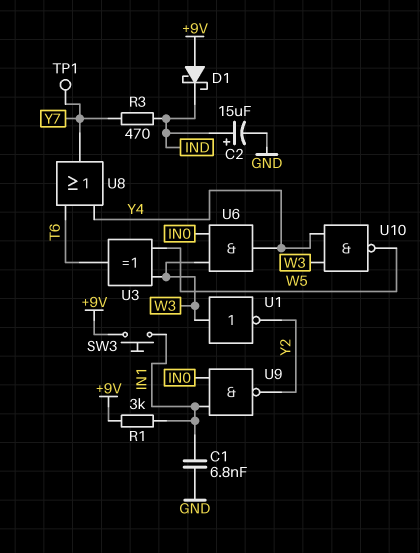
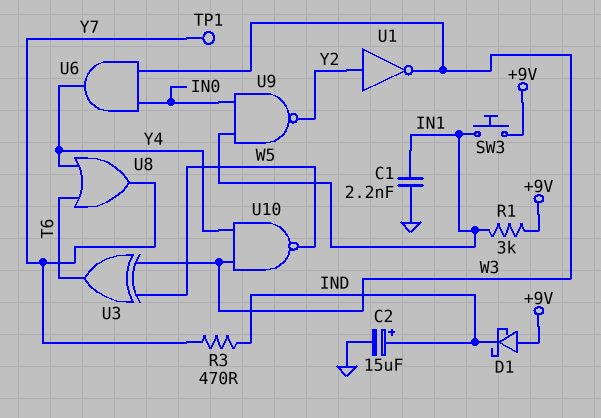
C1: 6.8nF (GND, IN1) -> 2.2nF (GND, IN1)
U1: NOT (in W3, out Y2) -> NOT (in Y2, out W3)

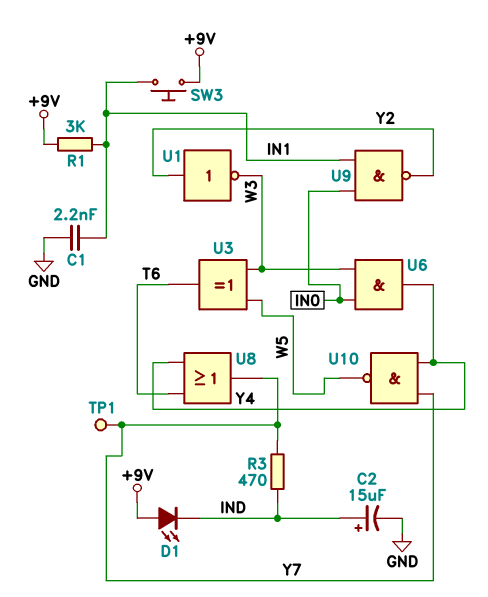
D1: schottky (A +9V, K IND) -> LED (A +9V, K IND)
U10: NAND (in W3, in Y4, out W5) -> NAND (in Y4, in Y7, out W5)

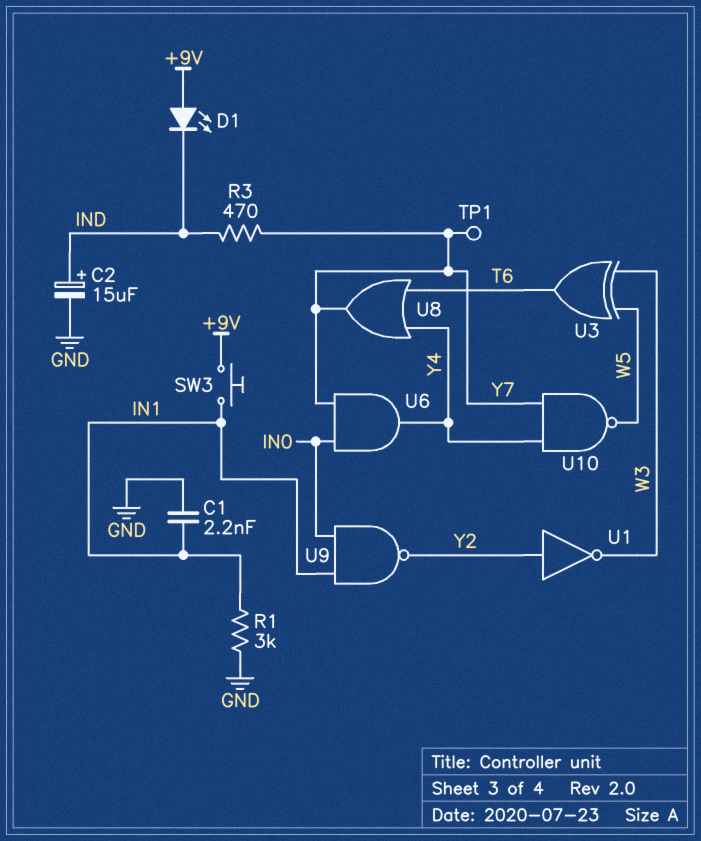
R1: 3k (+9V, IN1) -> 3k (GND, IN1)
U6: AND (in IN0, in W3, out Y4) -> AND (in IN0, in Y7, out Y4)

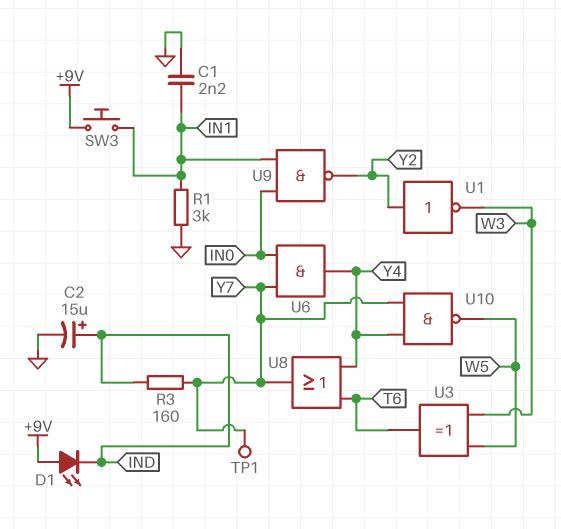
R3: 470 (IND, Y7) -> 160 (IND, Y7)

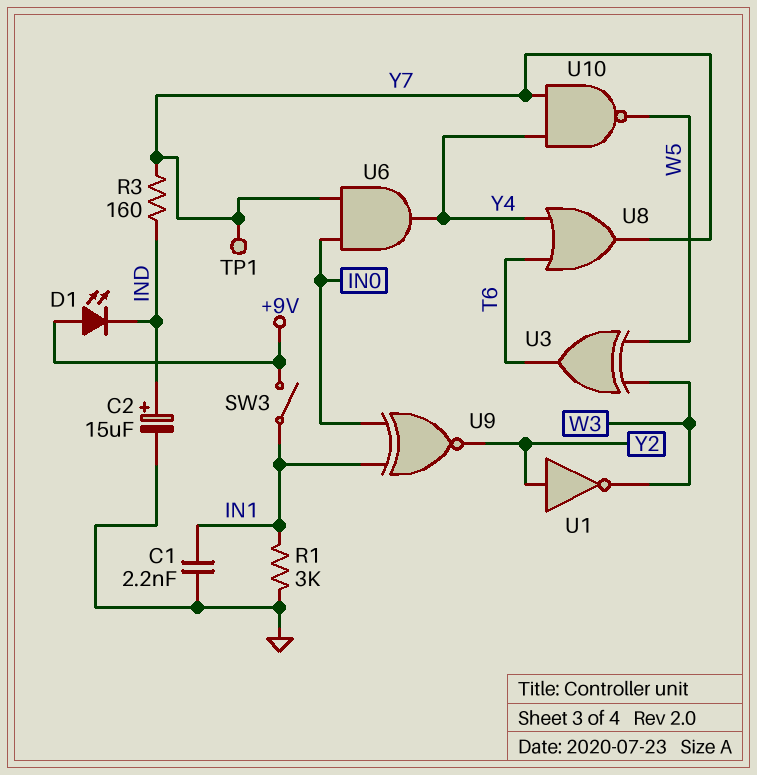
SW3: button (+9V, IN1) -> switch (+9V, IN1)
U9: NAND (in IN0, in IN1, out Y2) -> XNOR (in IN0, in IN1, out Y2)

